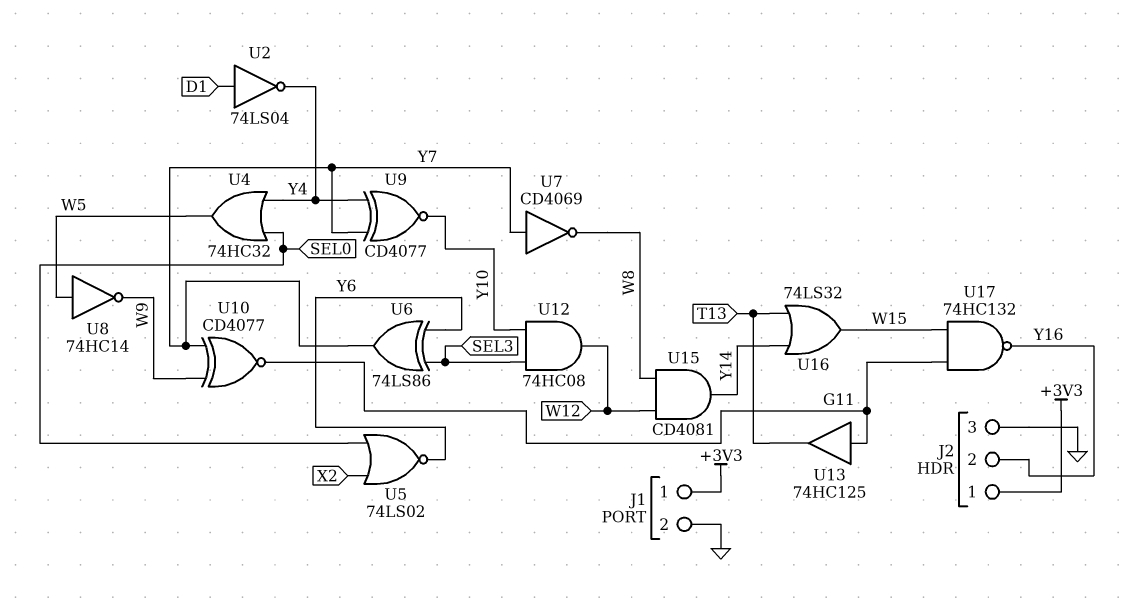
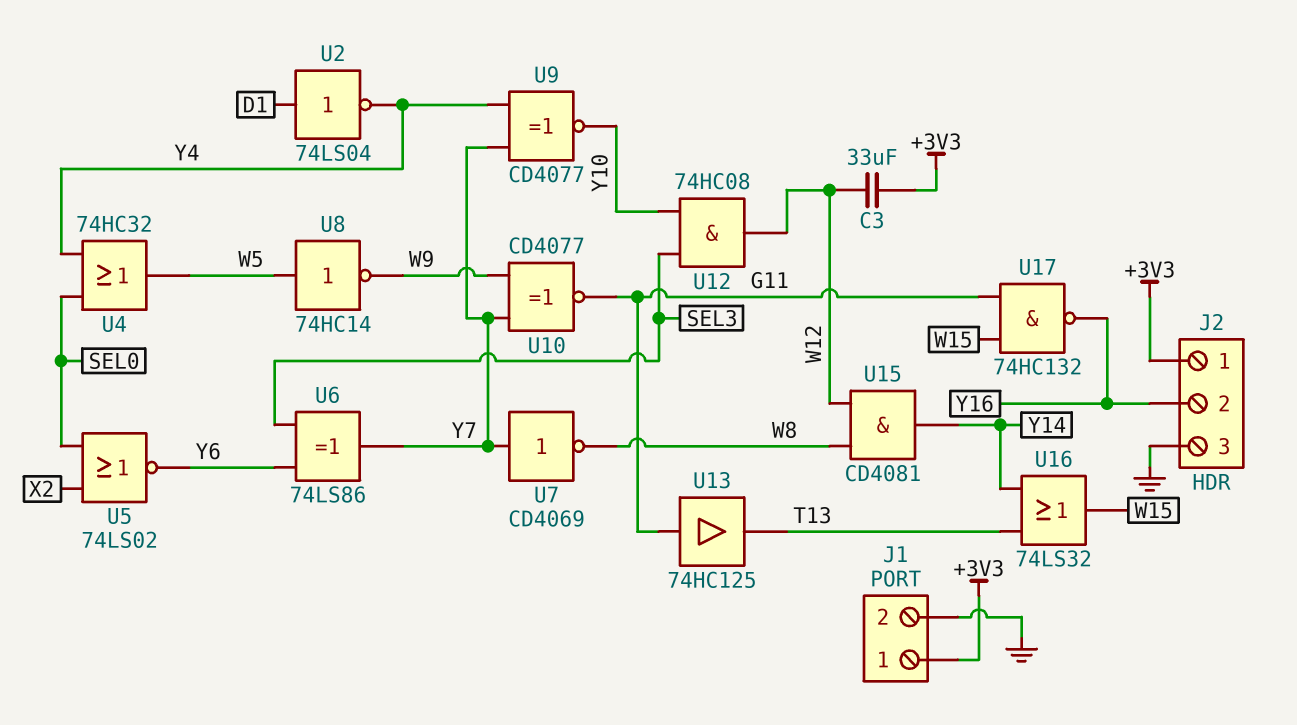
C3: none -> 33uF (+3V3, W12)

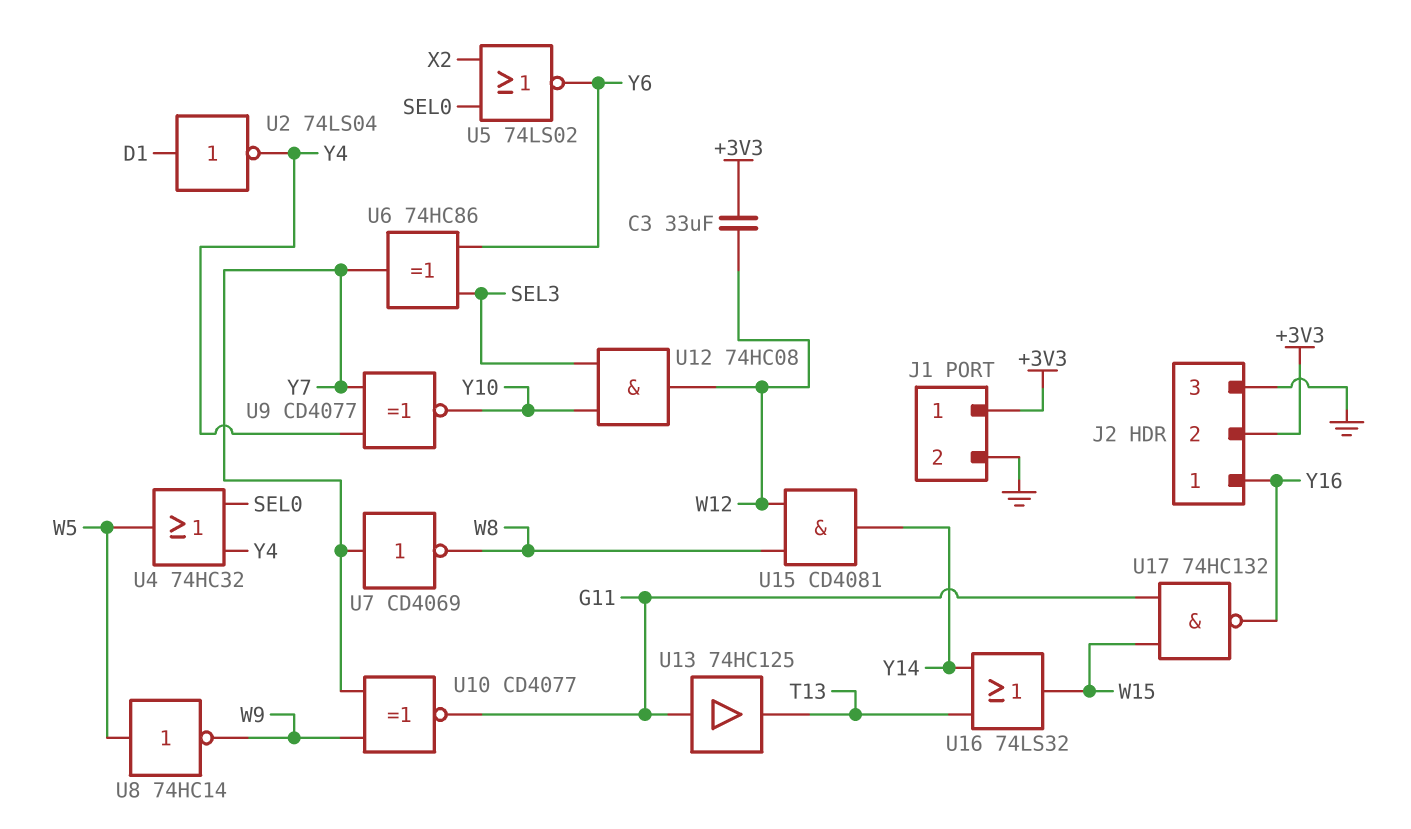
J2 pin 1: +3V3 -> Y16
J2 pin 2: Y16 -> +3V3
U6: XOR 74LS86 (in SEL3, in Y6, out Y7) -> XOR 74HC86 (in SEL3, in Y6, out Y7)

